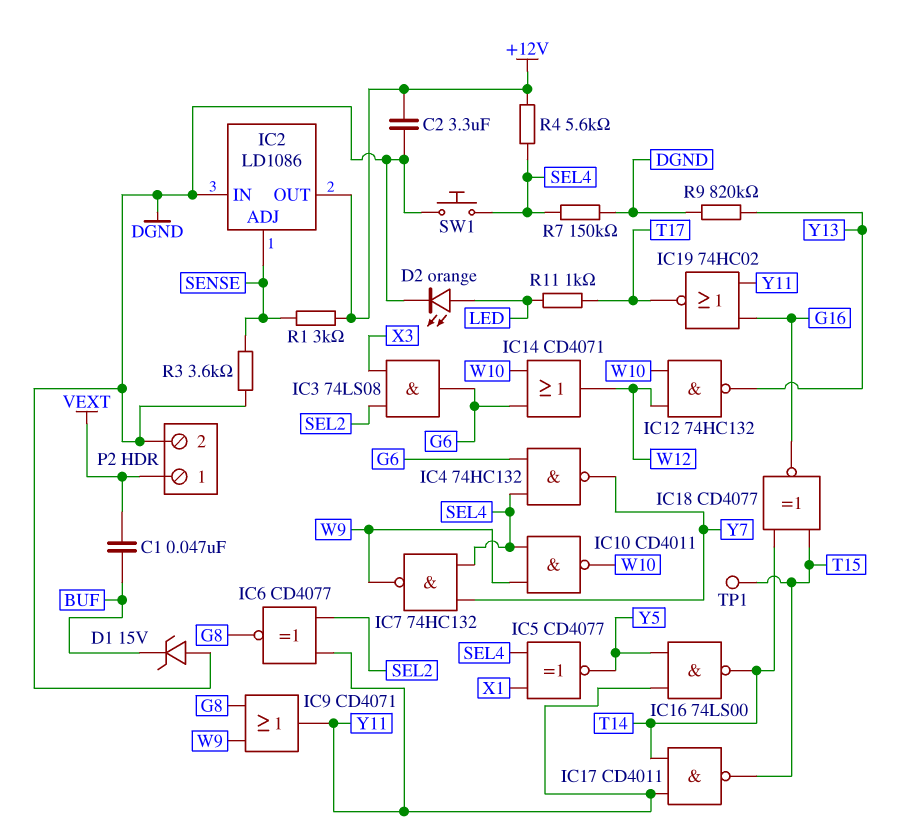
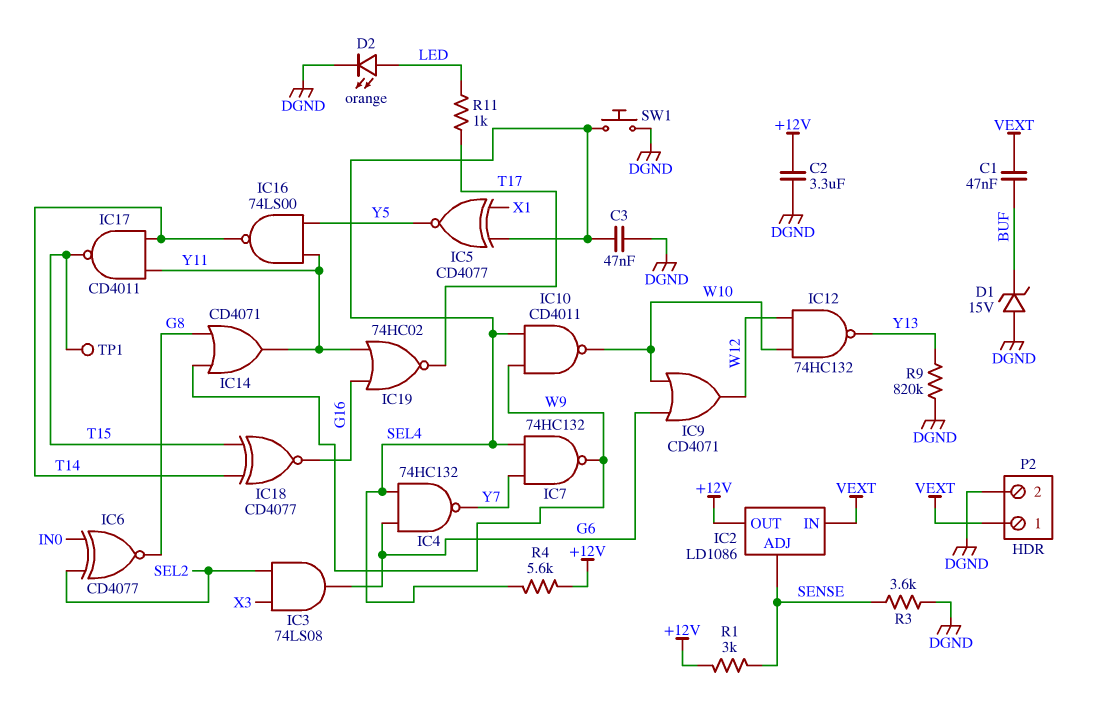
C3: none -> 47nF (DGND, SEL4)
IC2 pin IN: DGND -> VEXT
IC6: XNOR CD4077 (in SEL2, in Y11, out G8) -> XNOR CD4077 (in IN0, in SEL2, out G8)
IC9: OR CD4071 (in G8, in W9, out Y11) -> OR CD4071 (in G6, in W10, out W12)
IC14: OR CD4071 (in G6, in W10, out W12) -> OR CD4071 (in G8, in W9, out Y11)
R7: 150k (DGND, SEL4) -> none

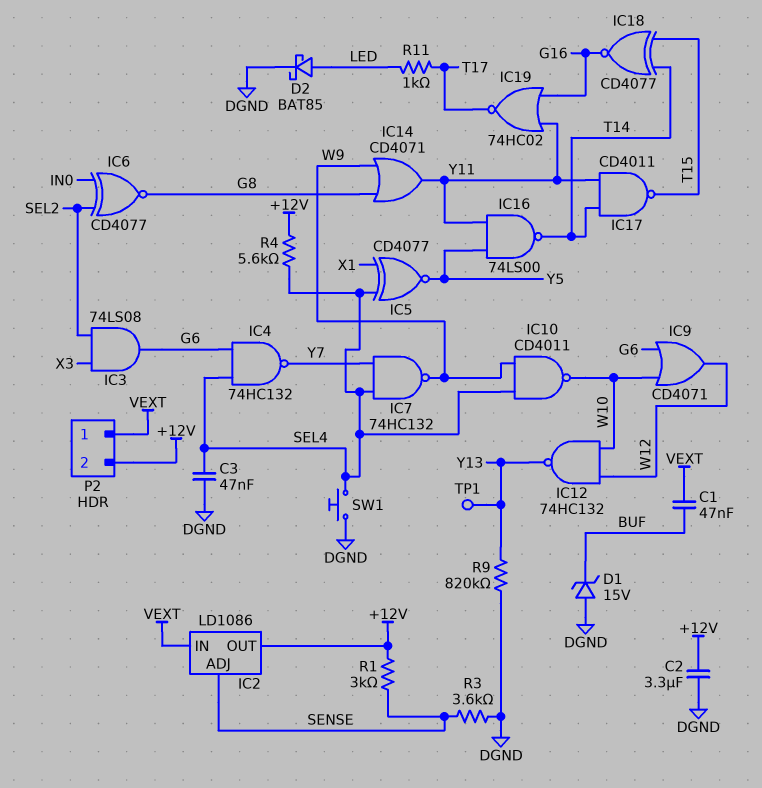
D2: LED orange (A LED, K DGND) -> schottky BAT85 (A LED, K DGND)
P2 pin 2: DGND -> +12V
TP1: test point (T15) -> test point (Y13)

